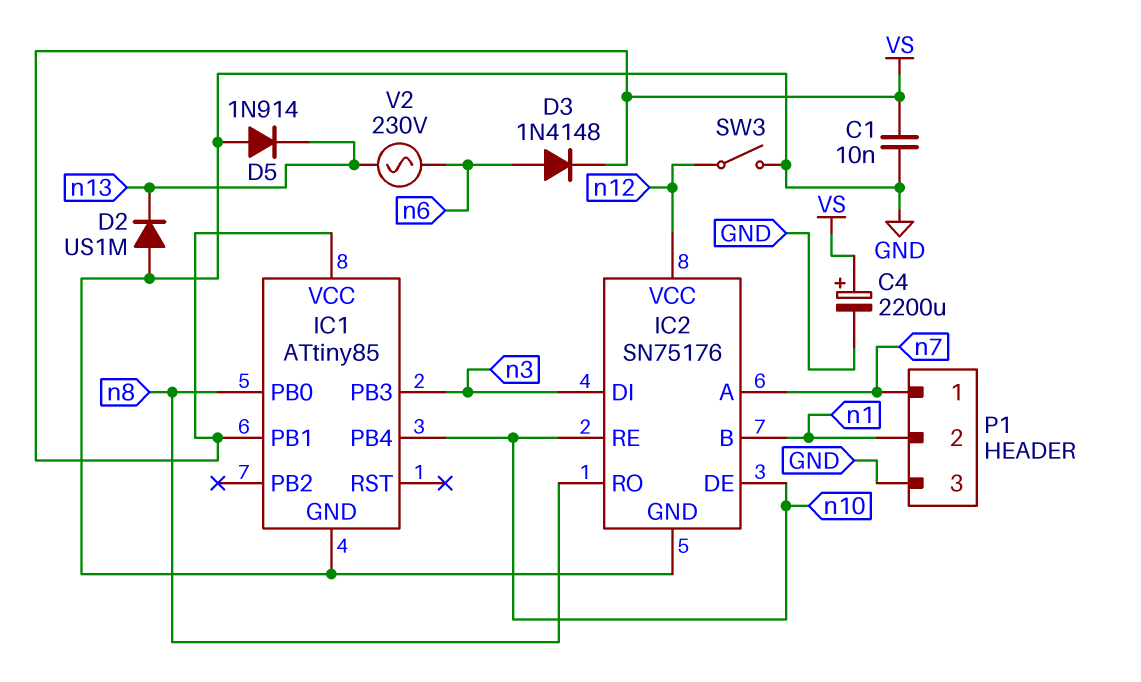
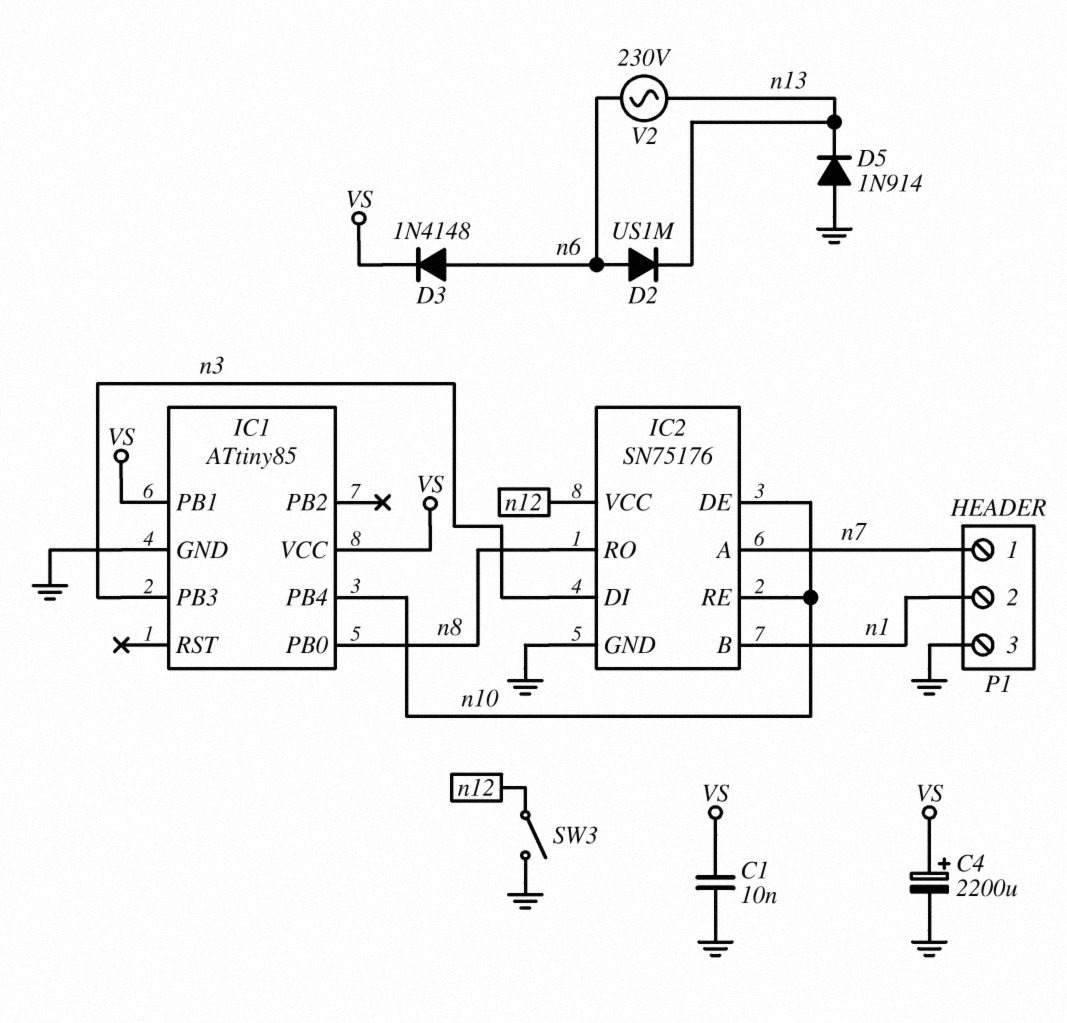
D2: diode US1M (A GND, K n13) -> diode US1M (A n6, K n13)

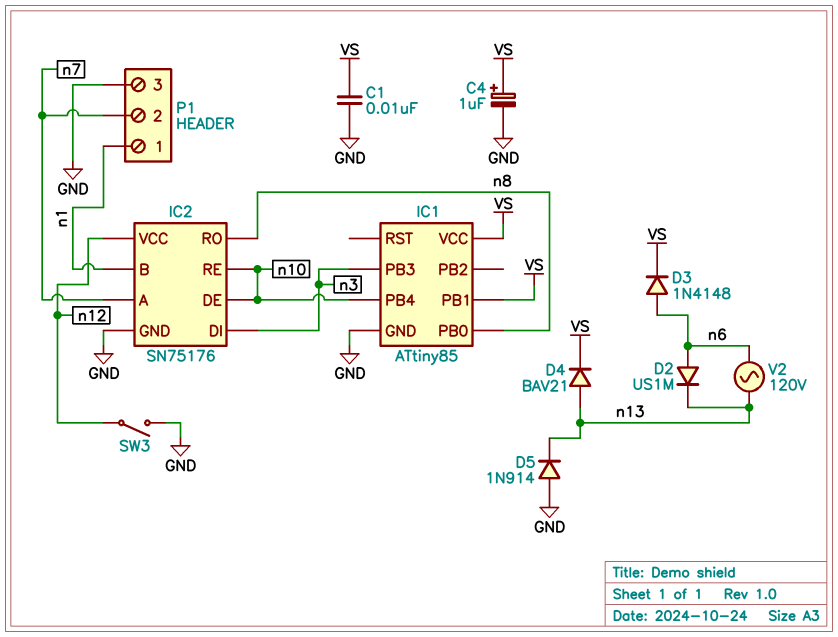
C4: 2200uF (plus VS, minus GND) -> 1uF (plus VS, minus GND)
D4: none -> diode BAV21 (A n13, K VS)
P1 pin 1: n7 -> n1
P1 pin 2: n1 -> n7
V2: AC 230V (n6, n13) -> AC 120V (n6, n13)

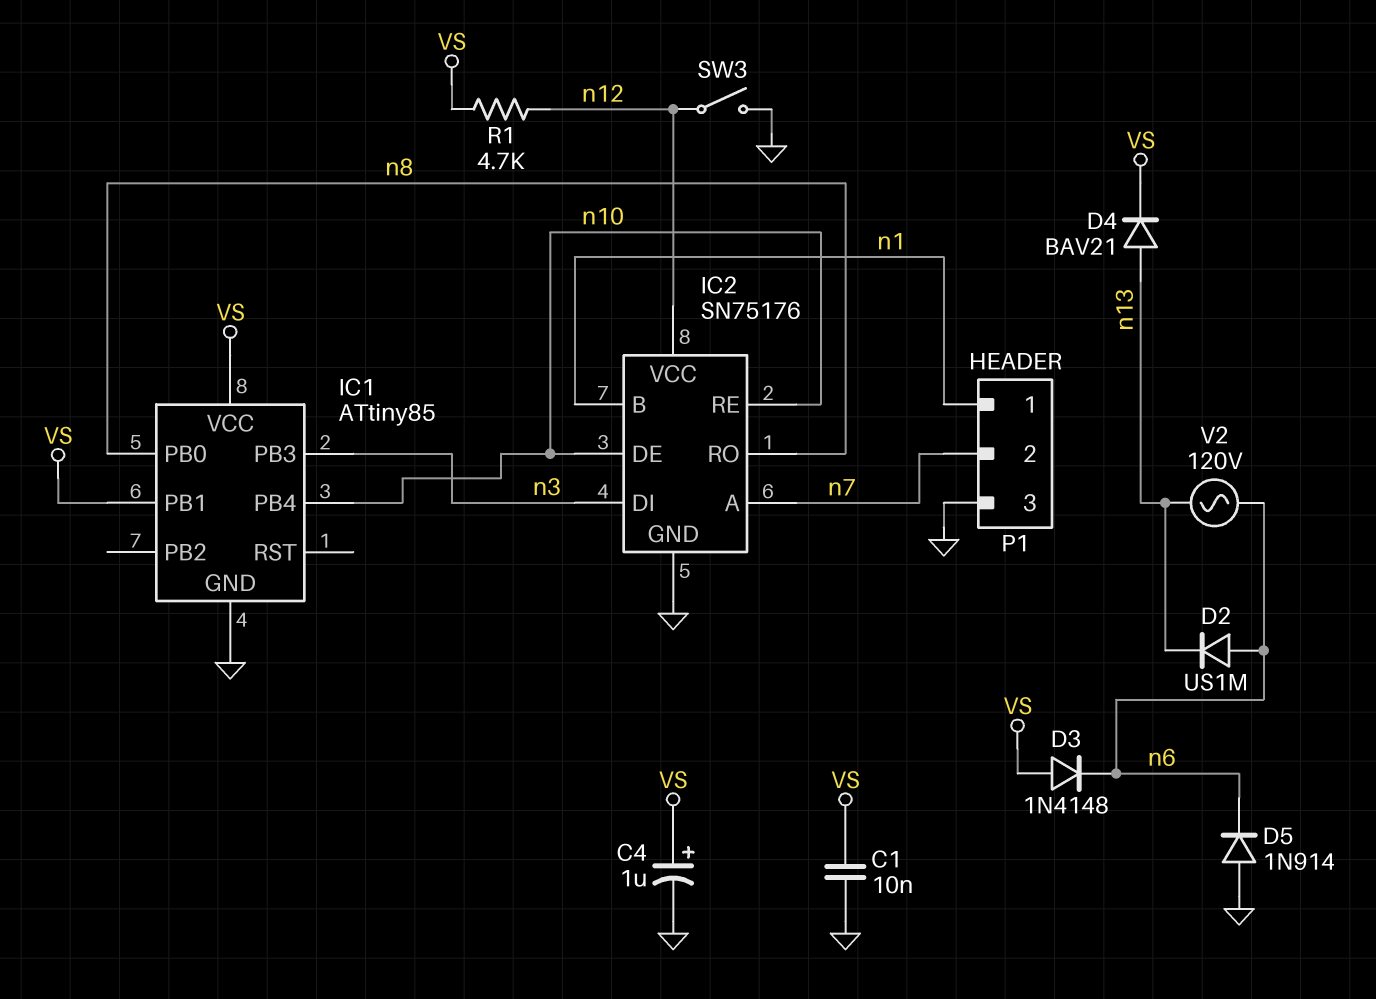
D3: diode 1N4148 (A n6, K VS) -> diode 1N4148 (A VS, K n6)
D5: diode 1N914 (A GND, K n13) -> diode 1N914 (A GND, K n6)
R1: none -> 4.7k (VS, n12)

